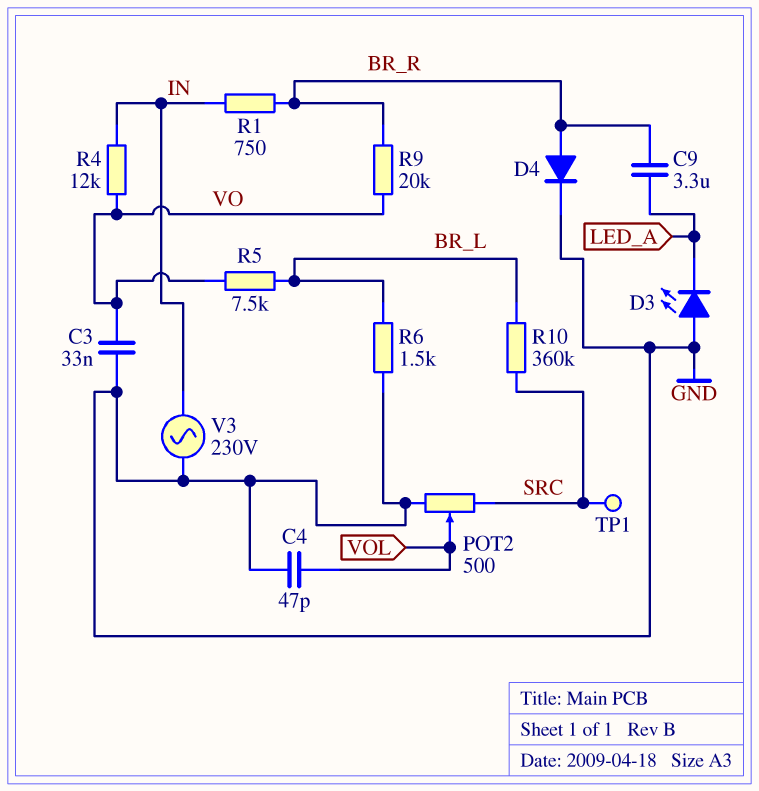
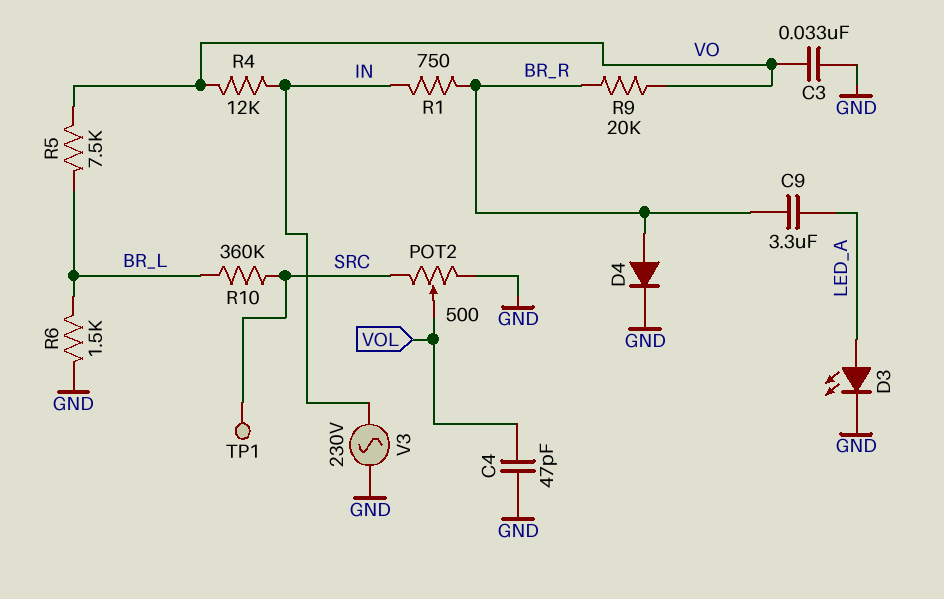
D3: LED (A GND, K LED_A) -> LED (A LED_A, K GND)

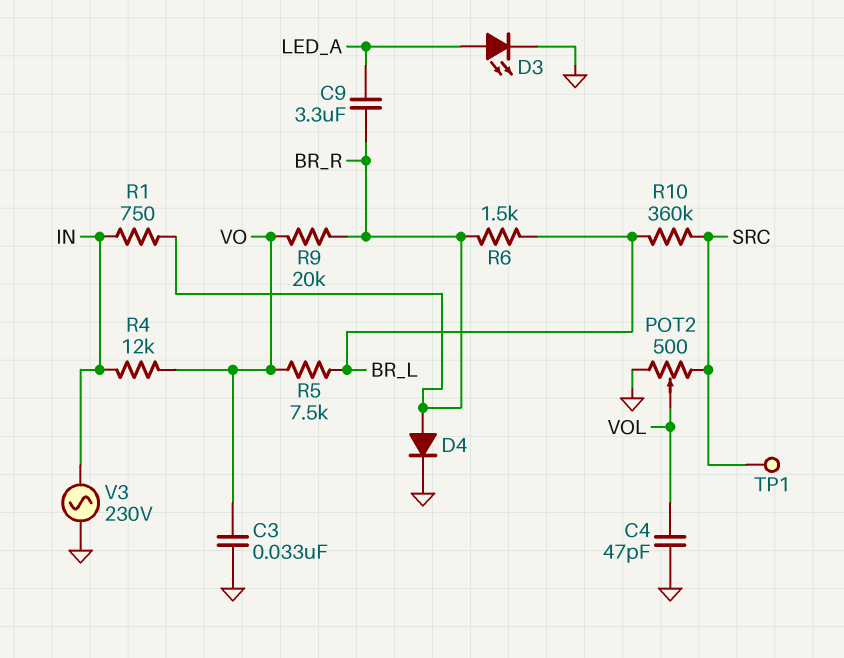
R6: 1.5k (BR_L, GND) -> 1.5k (BR_L, BR_R)

